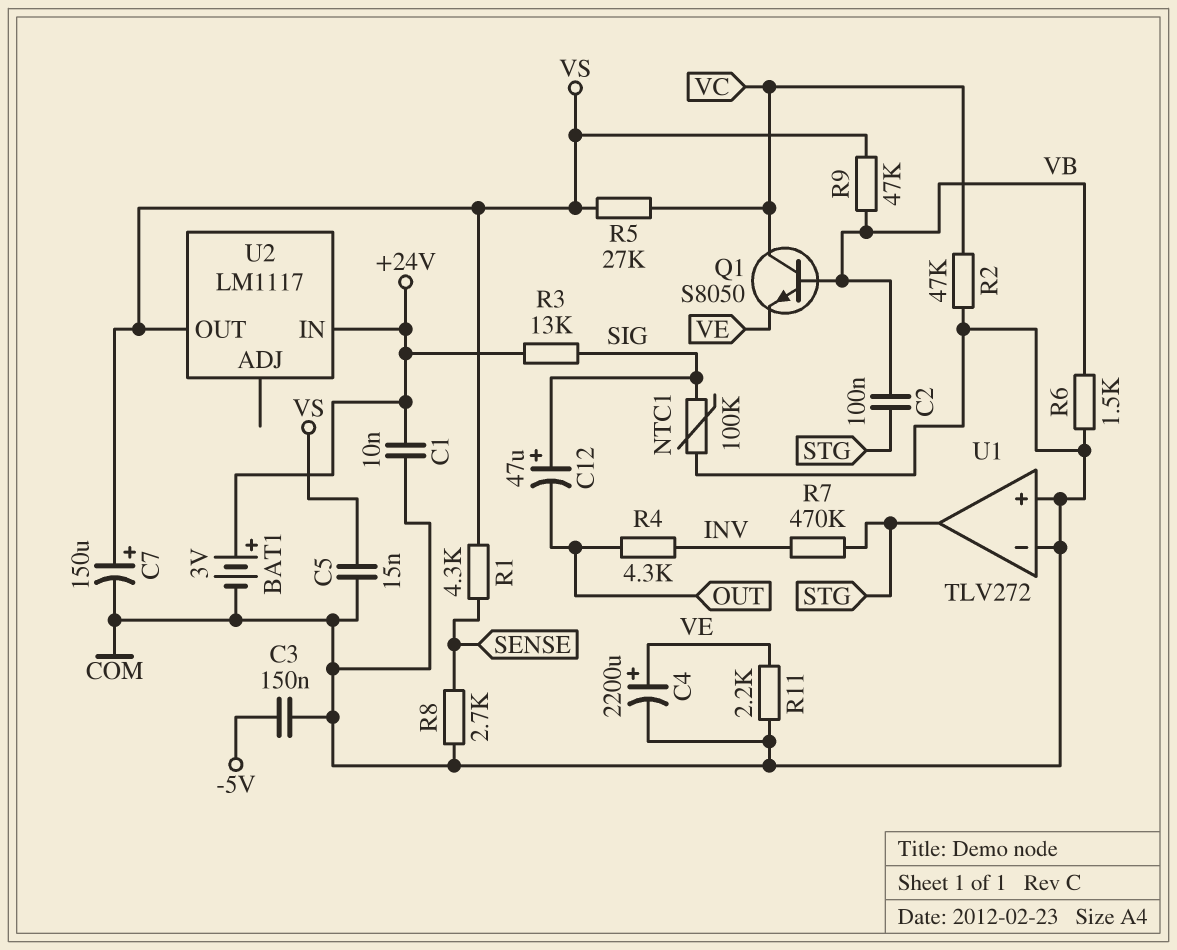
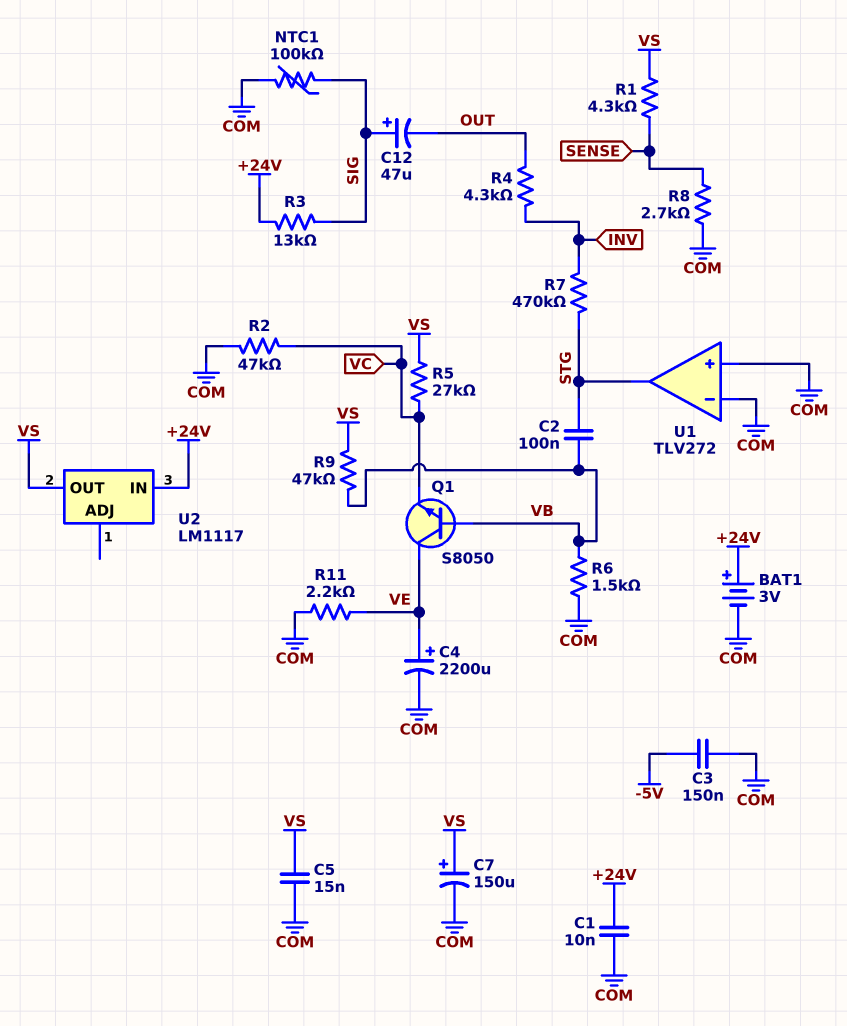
Q1: NPN S8050 (B VB, C VC, E VE) -> NPN S8050 (B VB, C VE, E VC)

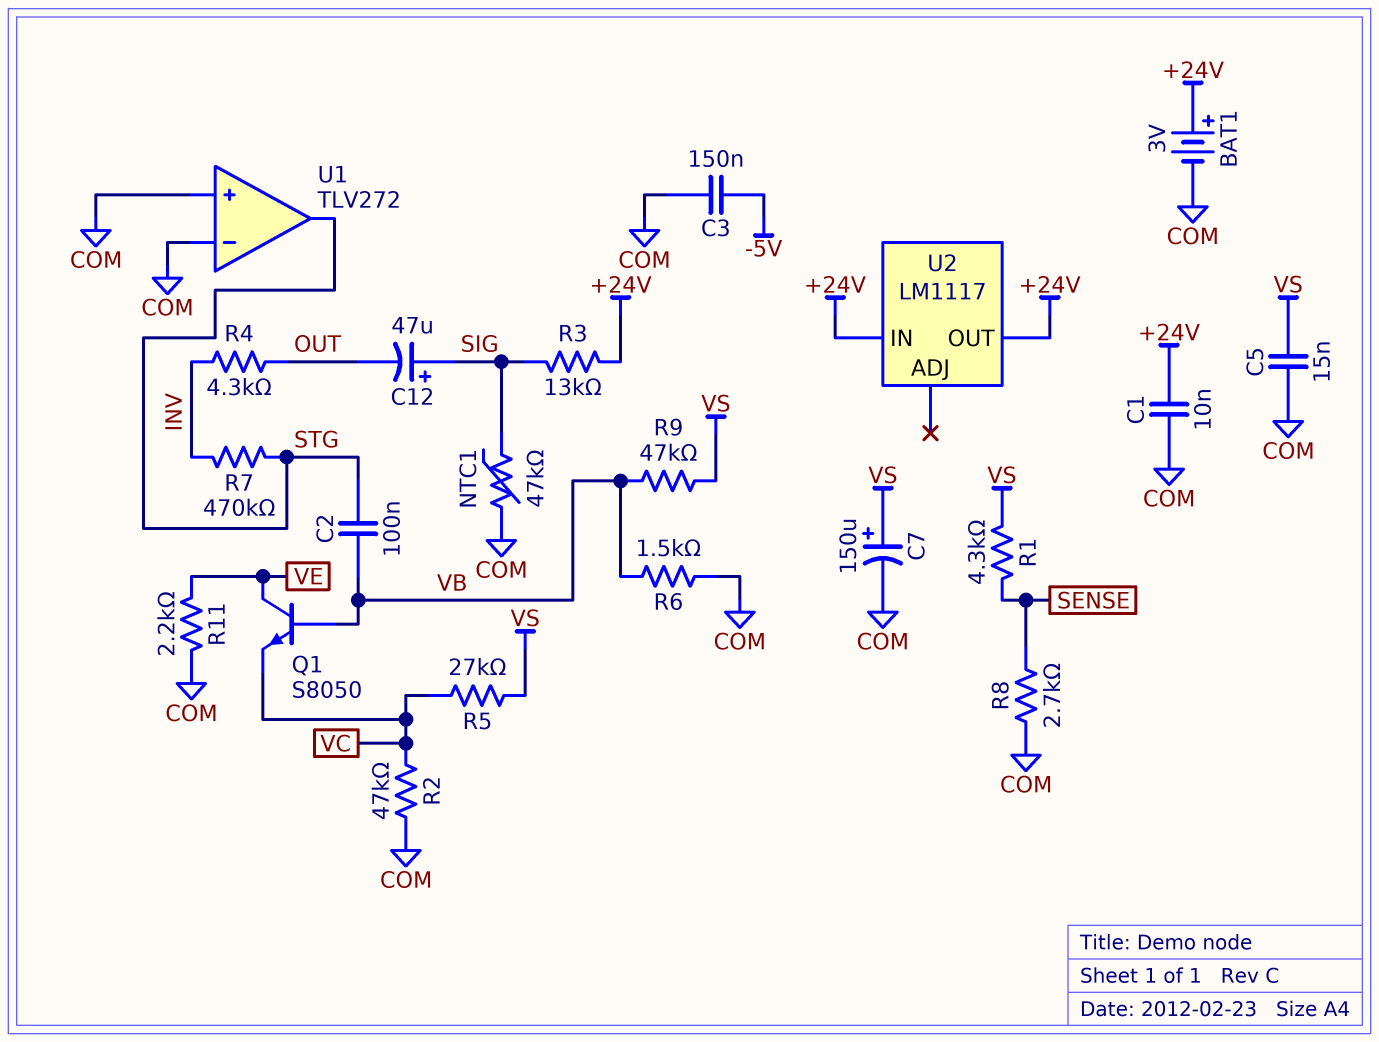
C4: 2200uF (plus VE, minus COM) -> none
NTC1: 100k (COM, SIG) -> 47k (COM, SIG)
U2 pin OUT: VS -> +24V

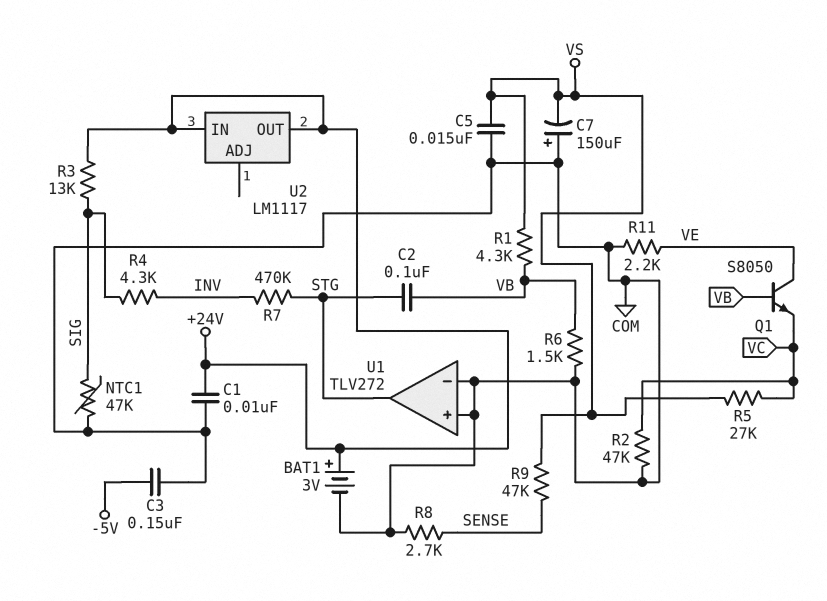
C7: 150uF (plus VS, minus COM) -> 150uF (plus COM, minus VS)
C12: 47uF (plus SIG, minus OUT) -> none
R1: 4.3k (SENSE, VS) -> 4.3k (VB, VS)
R4: 4.3k (INV, OUT) -> 4.3k (INV, SIG)
R9: 47k (VB, VS) -> 47k (SENSE, VS)

